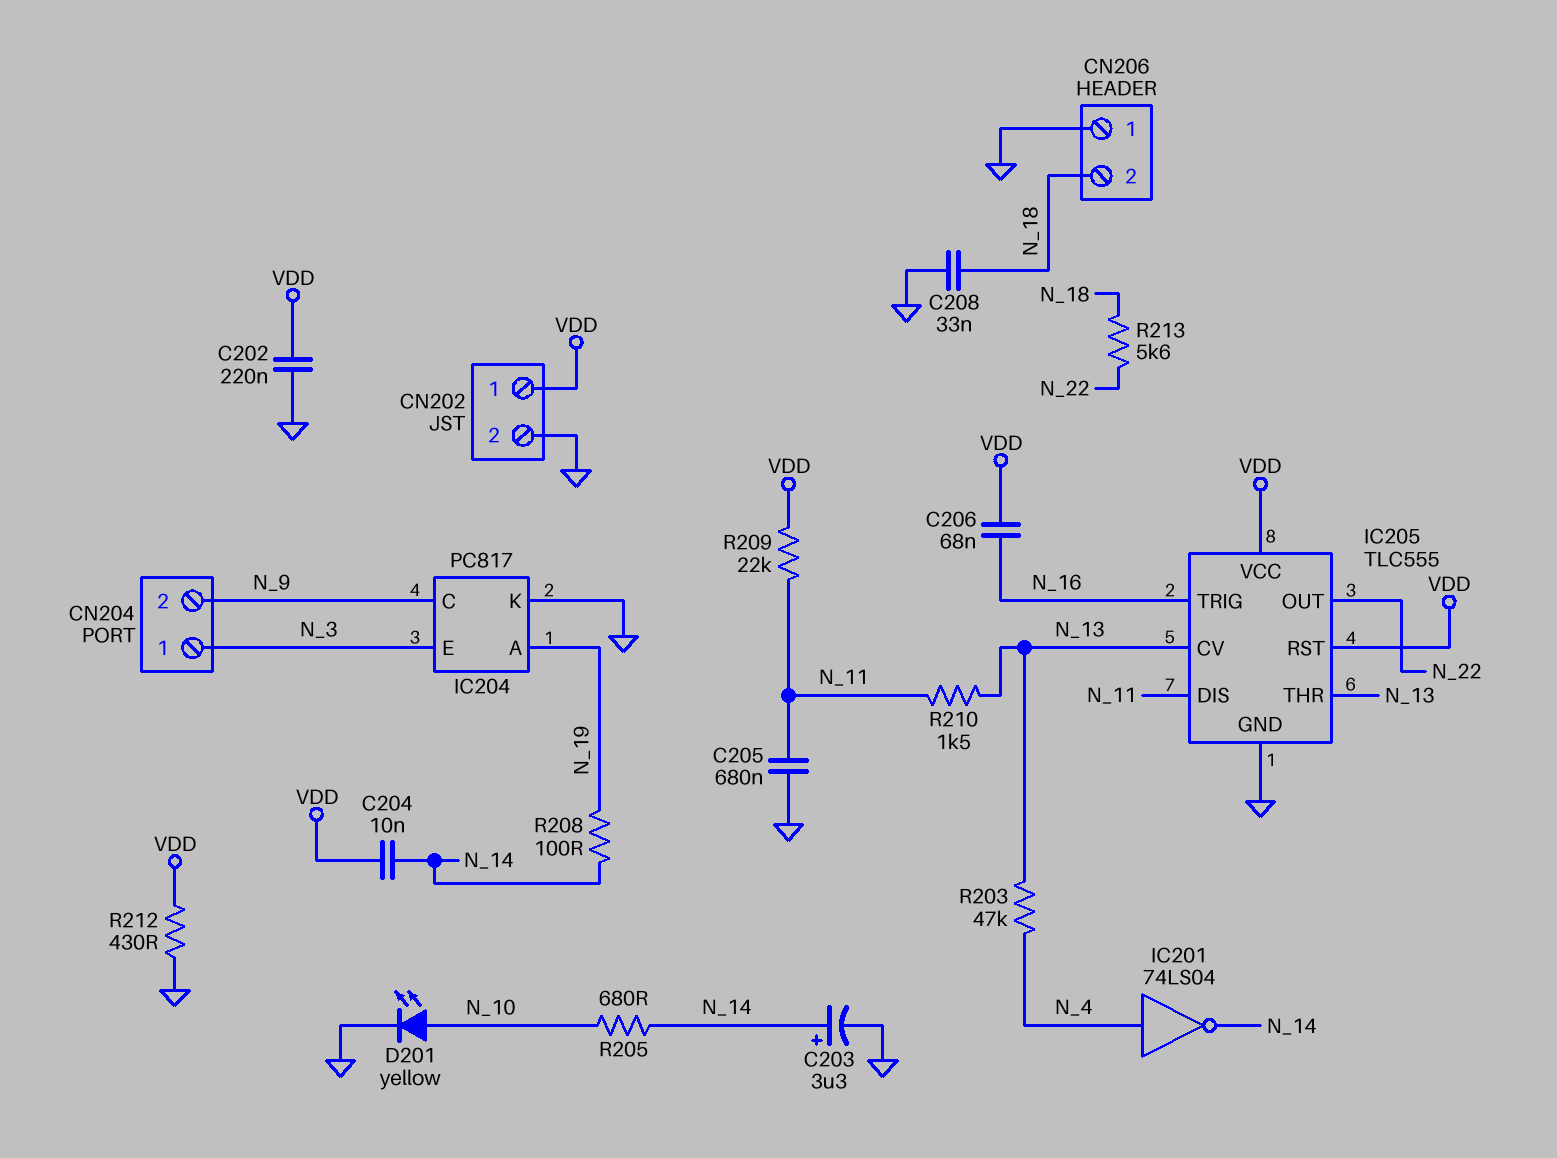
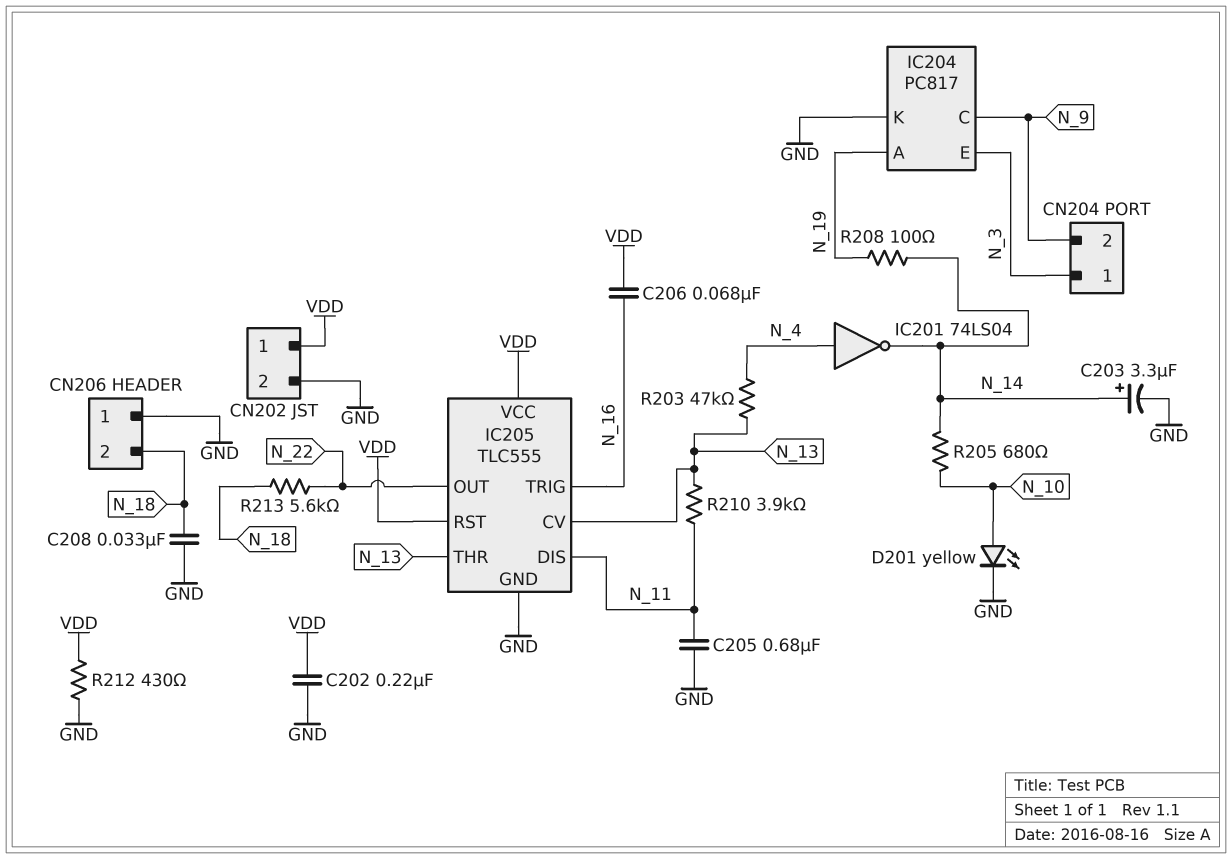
C204: 10nF (N_14, VDD) -> none
R209: 22k (N_11, VDD) -> none
R210: 1.5k (N_11, N_13) -> 3.9k (N_11, N_13)

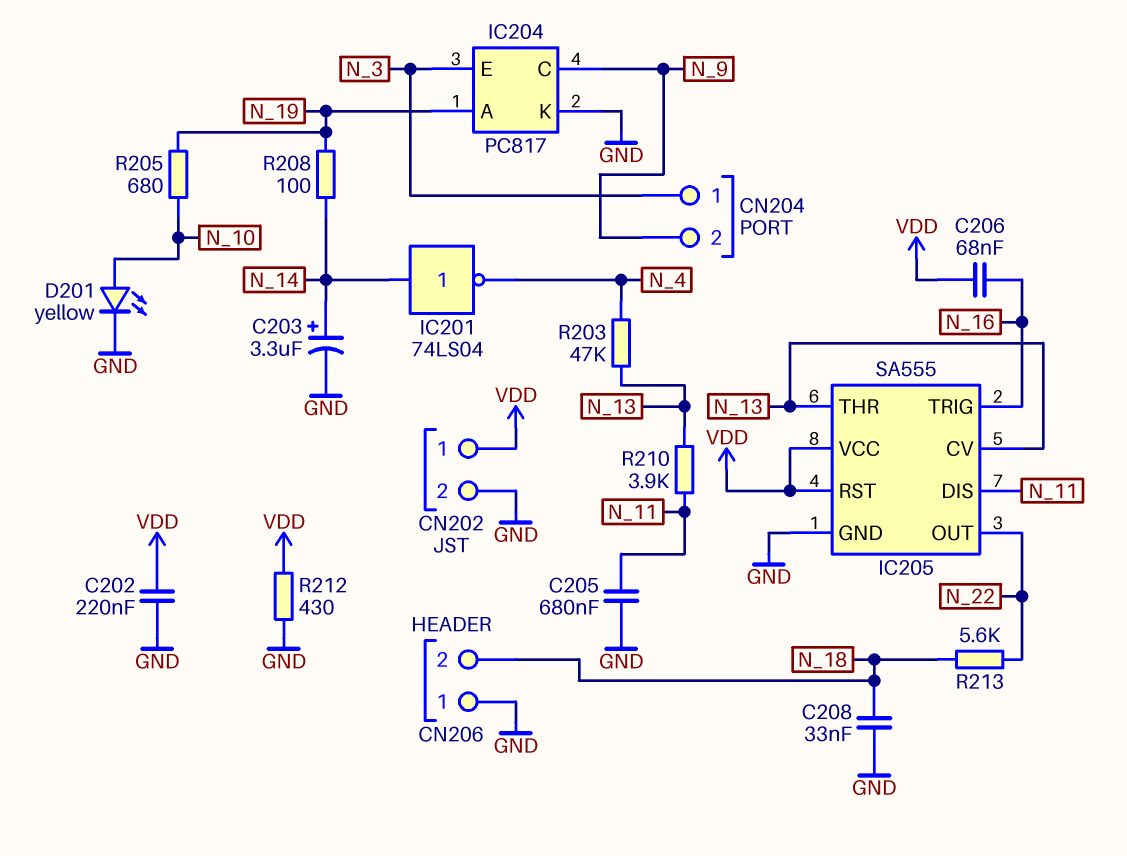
IC201: NOT 74LS04 (in N_4, out N_14) -> NOT 74LS04 (in N_14, out N_4)
IC205: TLC555 -> SA555
R205: 680 (N_10, N_14) -> 680 (N_10, N_19)

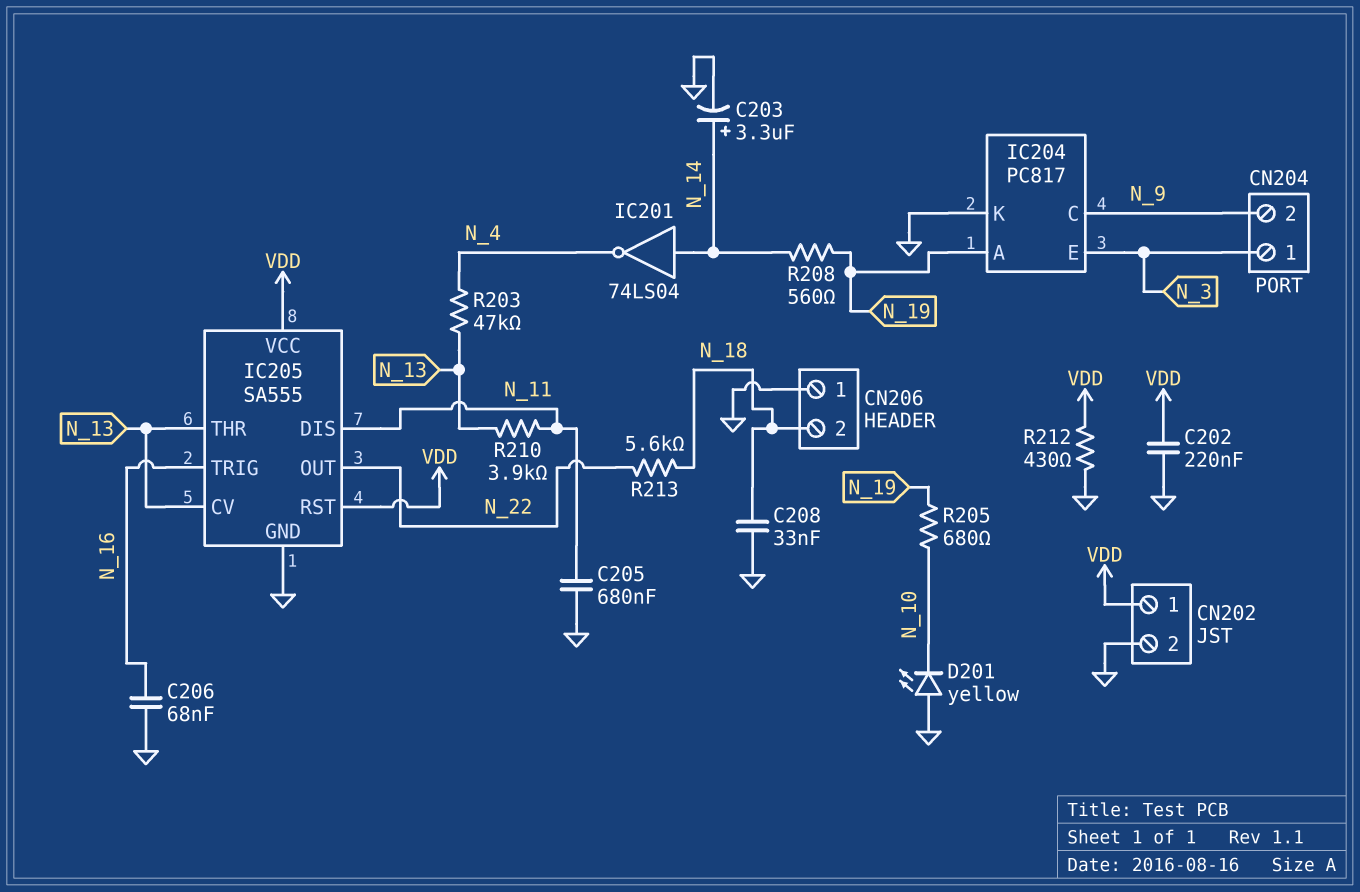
C206: 68nF (N_16, VDD) -> 68nF (GND, N_16)
D201: LED yellow (A N_10, K GND) -> LED yellow (A GND, K N_10)
R208: 100 (N_14, N_19) -> 560 (N_14, N_19)

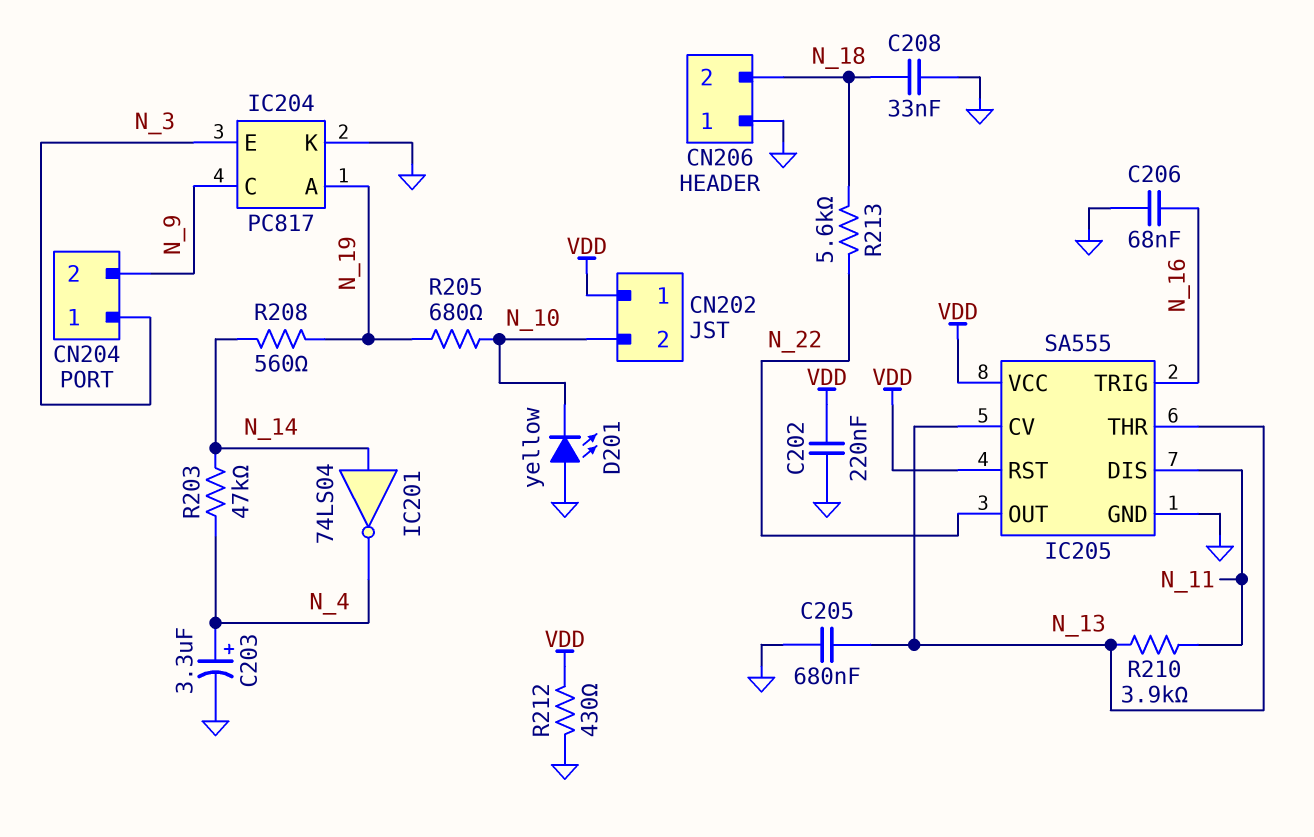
C203: 3.3uF (plus N_14, minus GND) -> 3.3uF (plus N_4, minus GND)
C205: 680nF (GND, N_11) -> 680nF (GND, N_13)
CN202 pin 2: GND -> N_10
R203: 47k (N_4, N_13) -> 47k (N_4, N_14)

